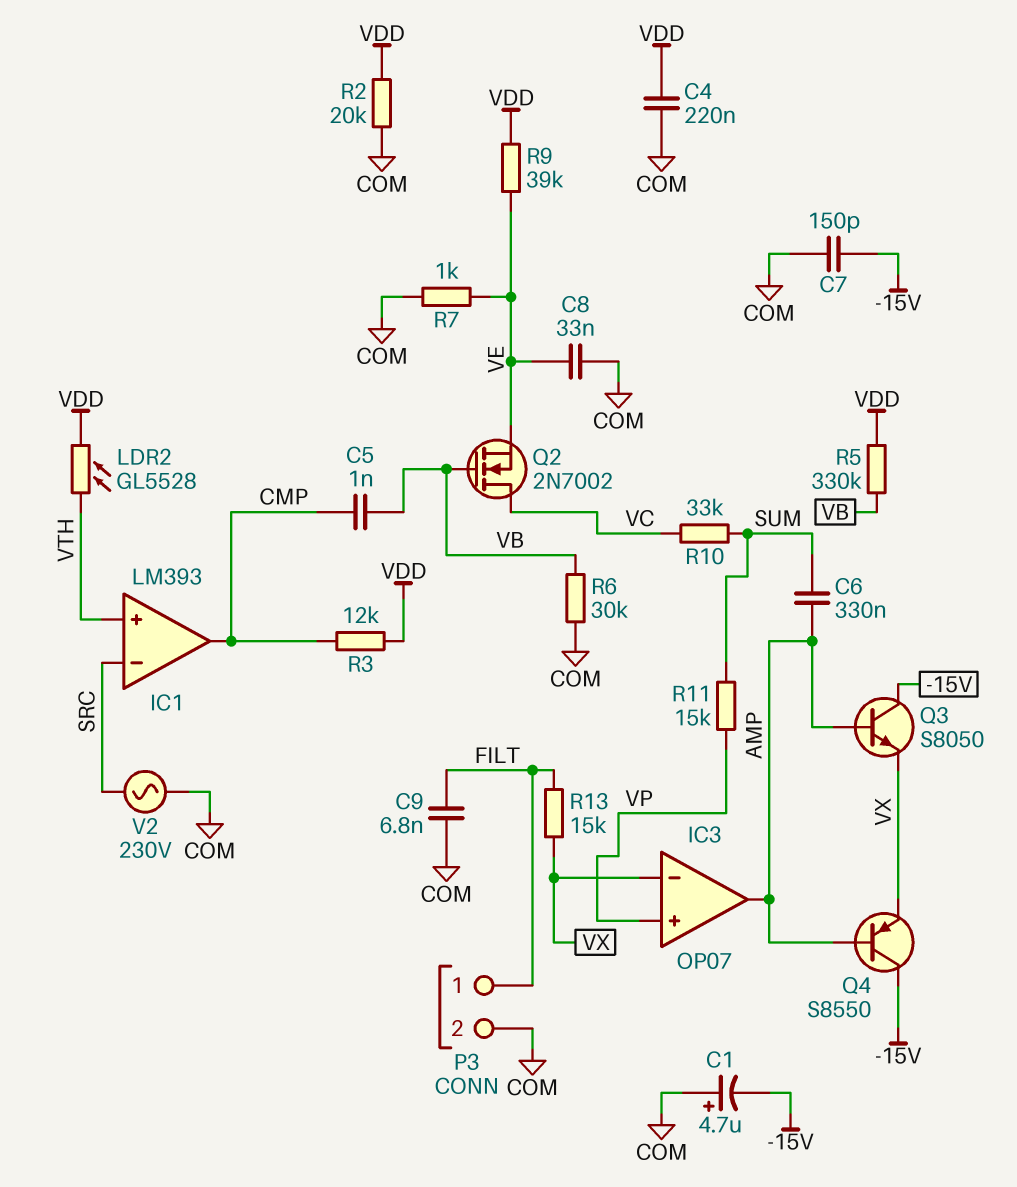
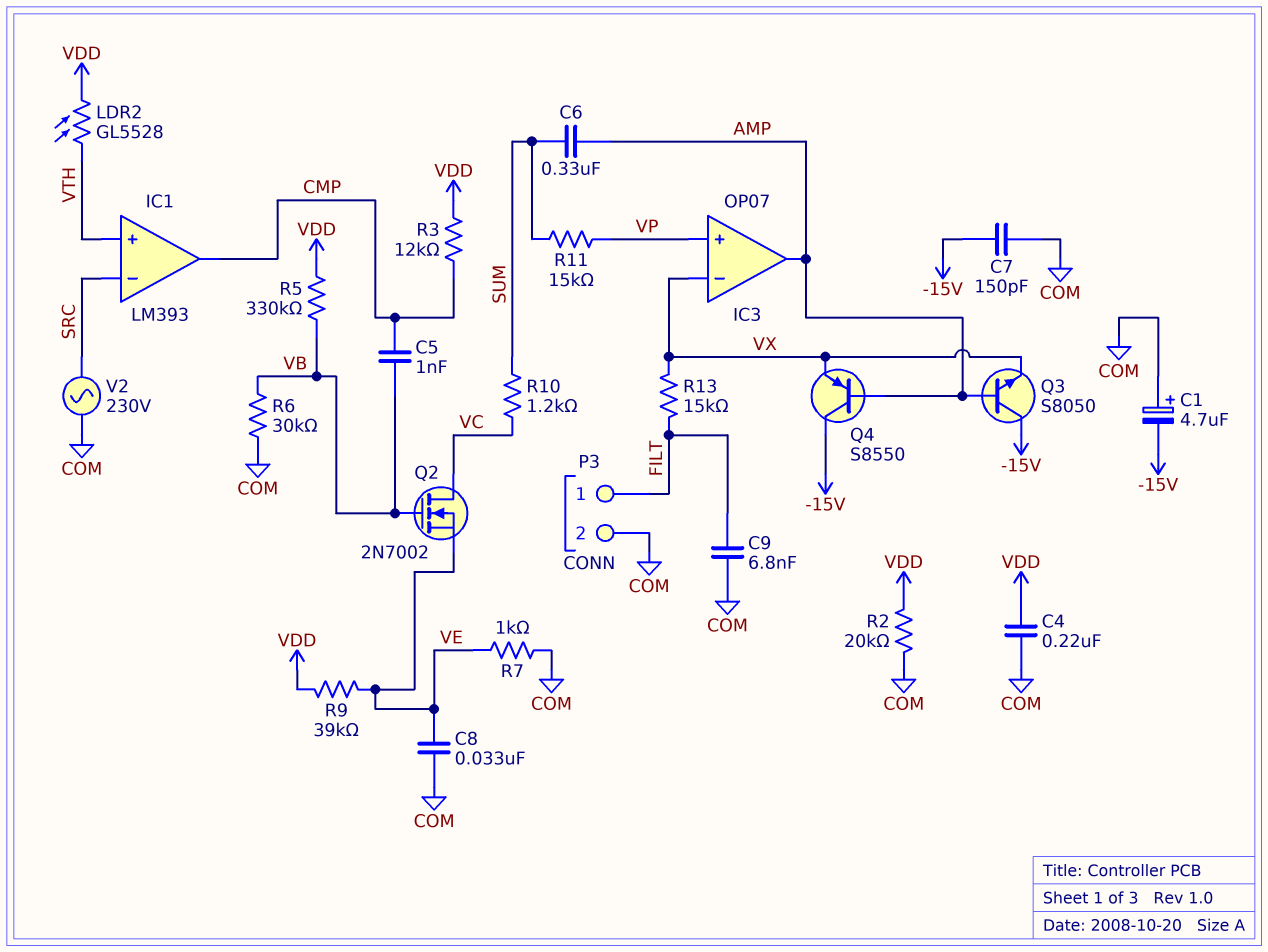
R10: 33k (SUM, VC) -> 1.2k (SUM, VC)

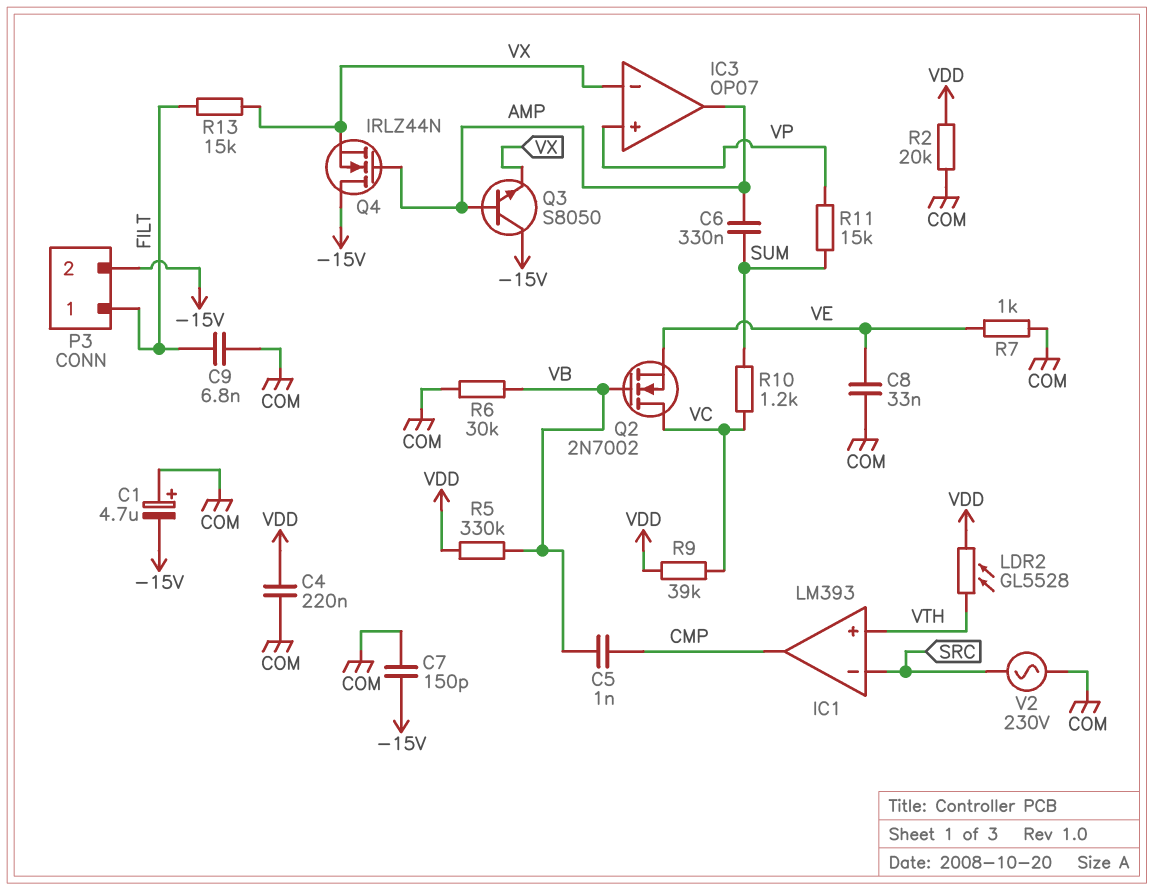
P3 pin 2: COM -> -15V
Q4: PNP S8550 (B AMP, C -15V, E VX) -> NMOS IRLZ44N (G AMP, D -15V, S VX)
R3: 12k (CMP, VDD) -> none
R9: 39k (VDD, VE) -> 39k (VC, VDD)

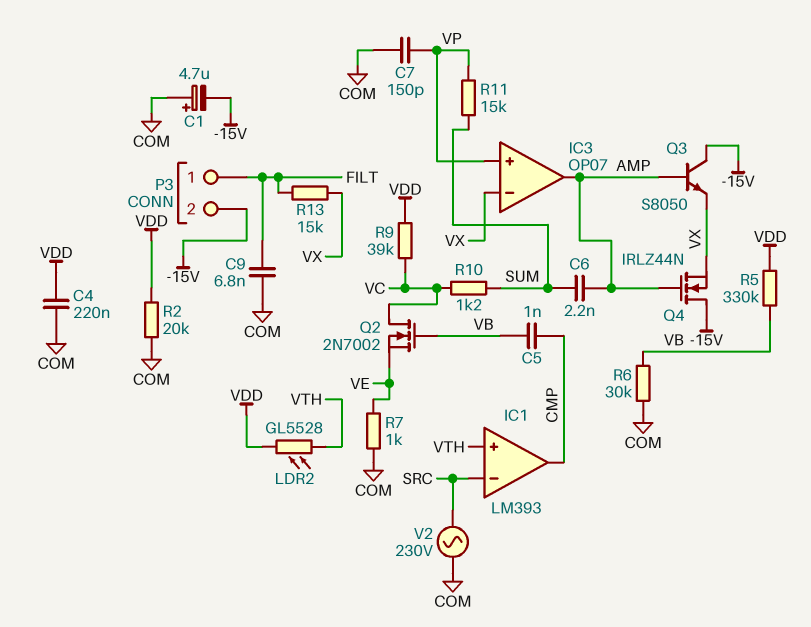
C6: 330nF (AMP, SUM) -> 2.2nF (AMP, SUM)
C7: 150pF (-15V, COM) -> 150pF (COM, VP)
C8: 33nF (COM, VE) -> none

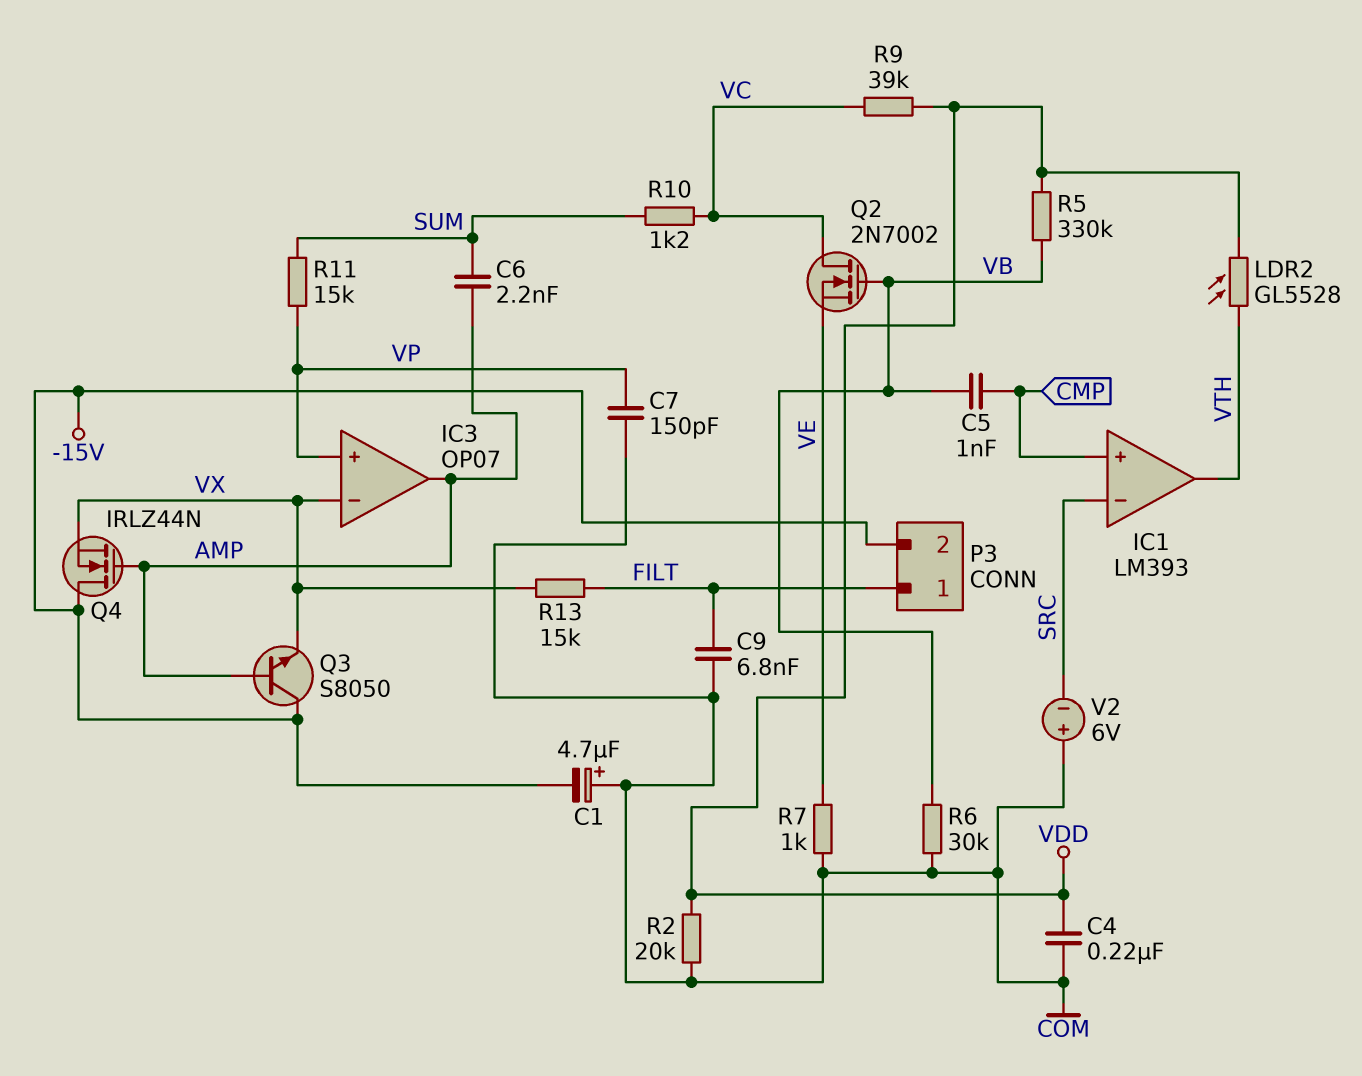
IC1 pin in+: VTH -> CMP
IC1 pin out: CMP -> VTH
V2: AC 230V (COM, SRC) -> 6V (plus COM, minus SRC)

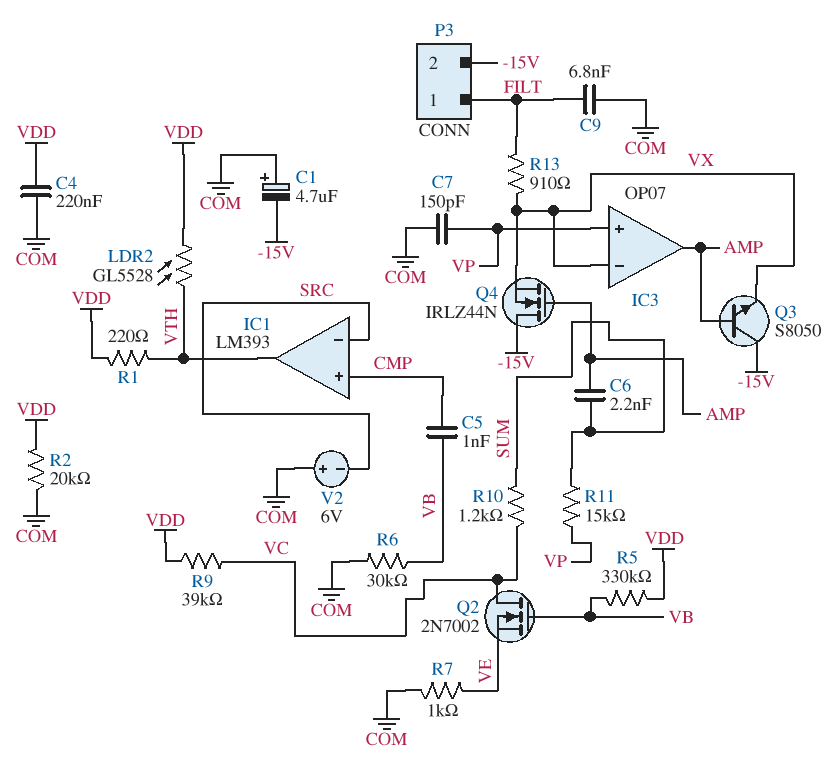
R1: none -> 220 (VDD, VTH)
R13: 15k (FILT, VX) -> 910 (FILT, VX)

